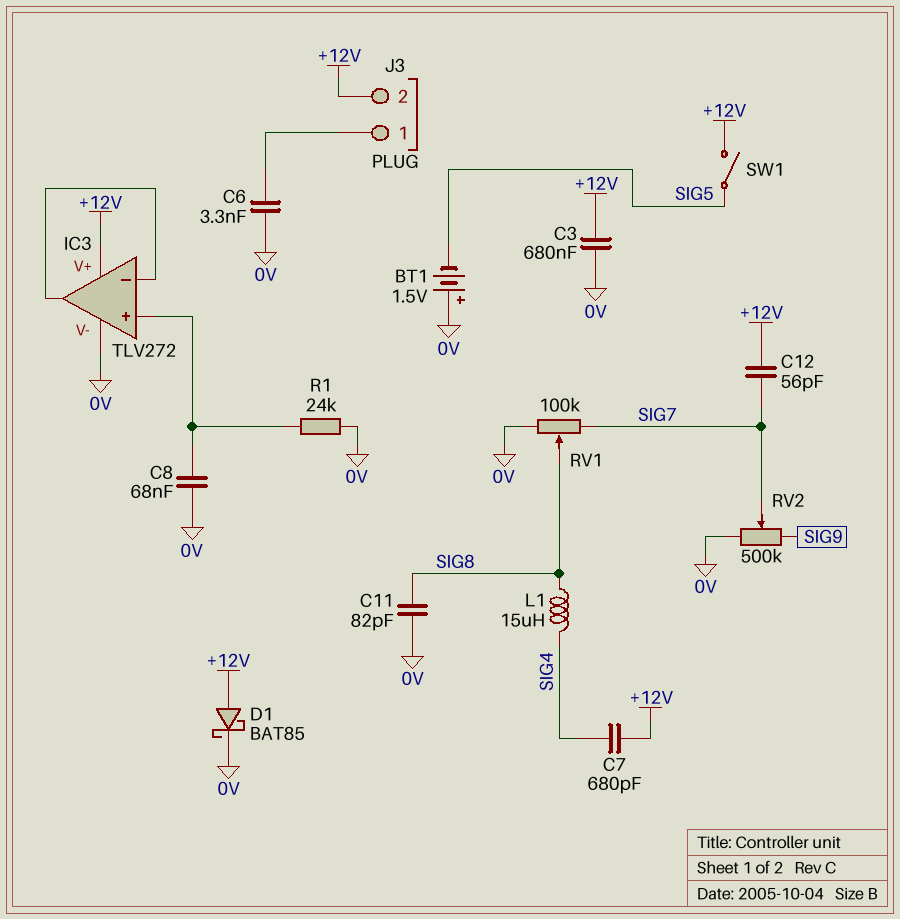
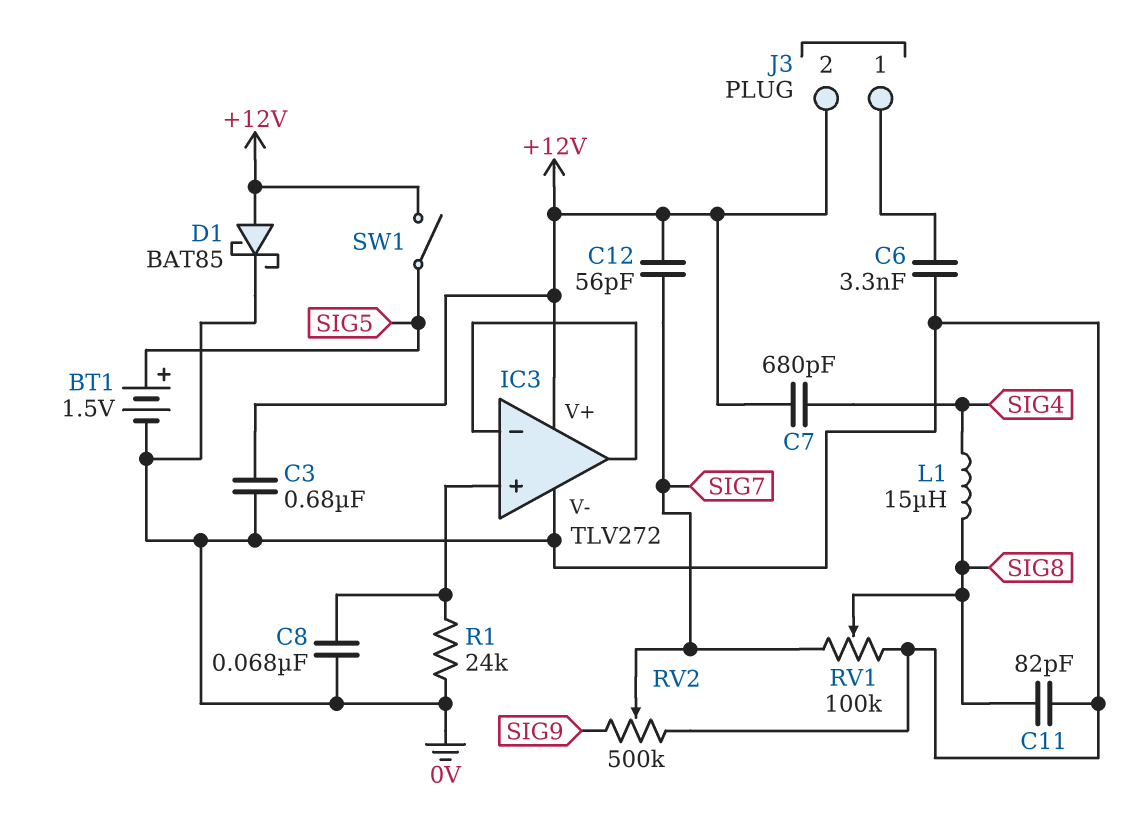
BT1: 1.5V (plus 0V, minus SIG5) -> 1.5V (plus SIG5, minus 0V)

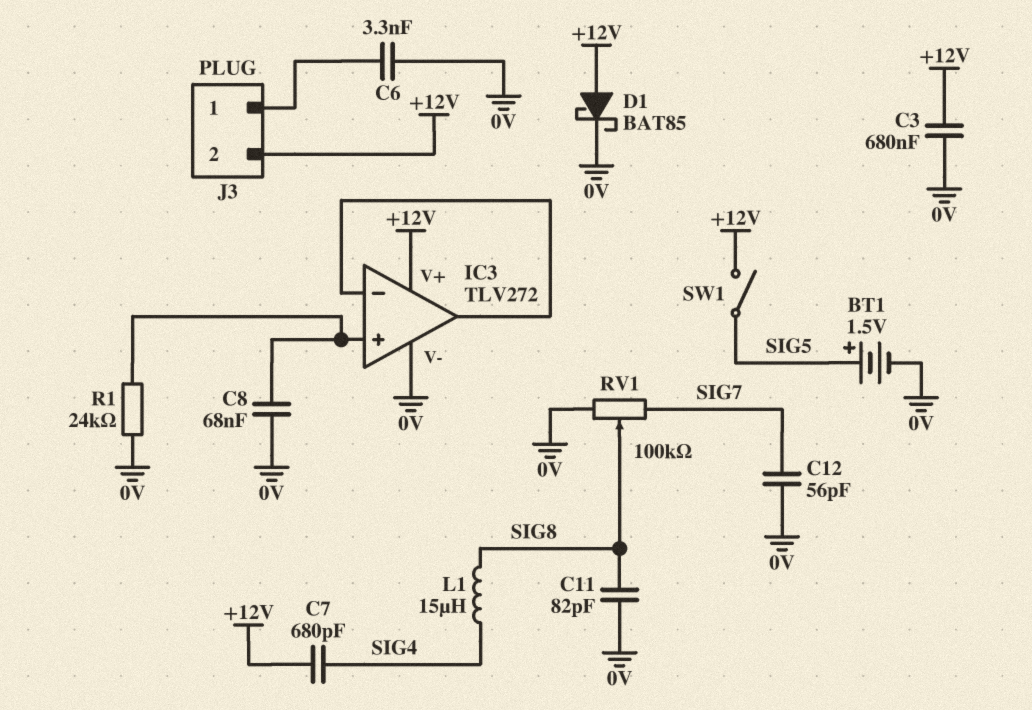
C12: 56pF (+12V, SIG7) -> 56pF (0V, SIG7)
RV2: 500k (0V, SIG9, wiper SIG7) -> none

